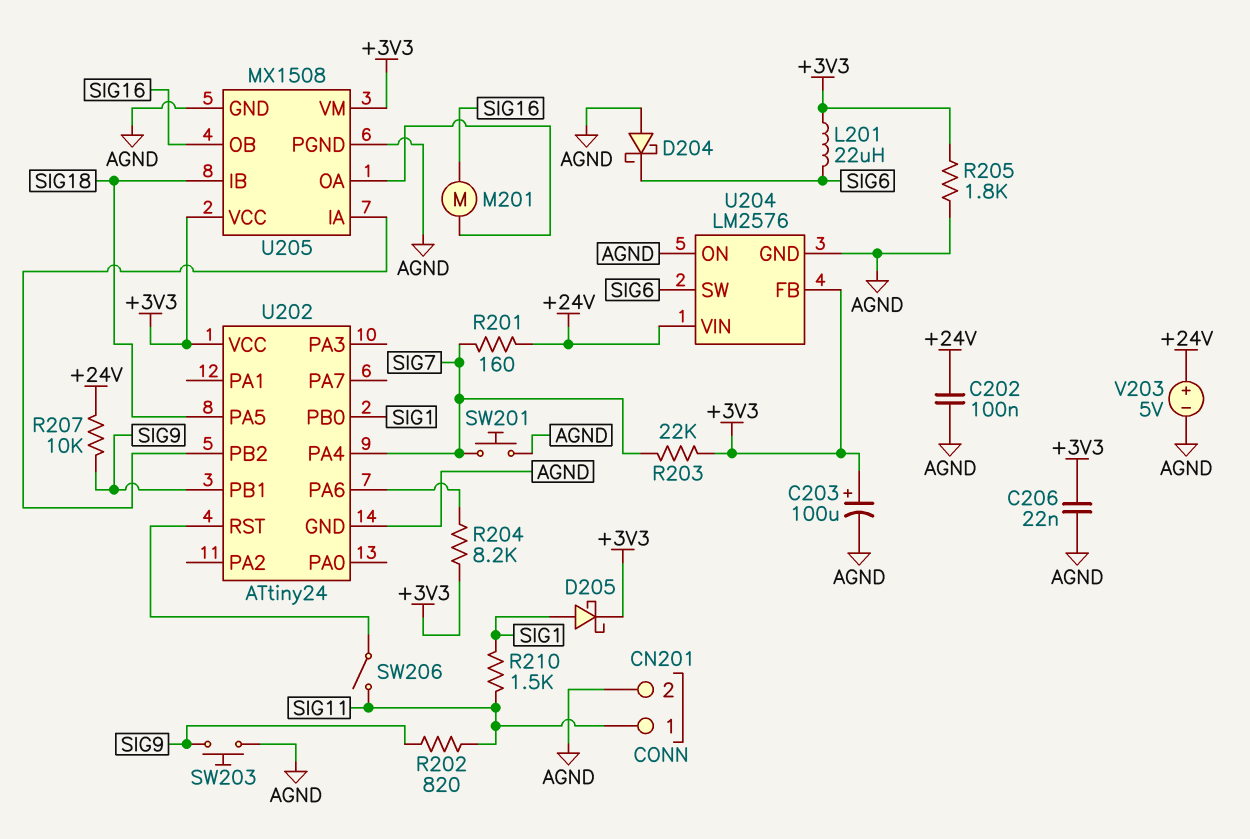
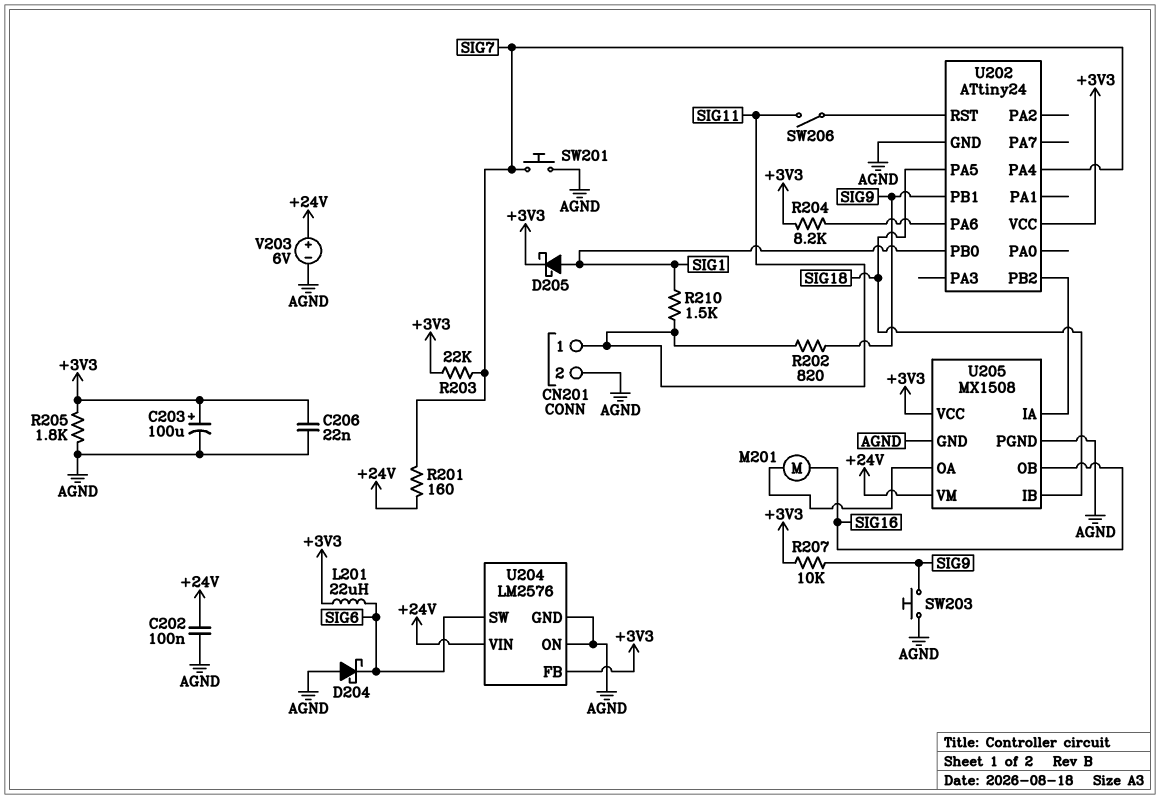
R207: 10k (+24V, SIG9) -> 10k (+3V3, SIG9)
U205 pin VM: +3V3 -> +24V
V203: 5V (plus +24V, minus AGND) -> 6V (plus +24V, minus AGND)

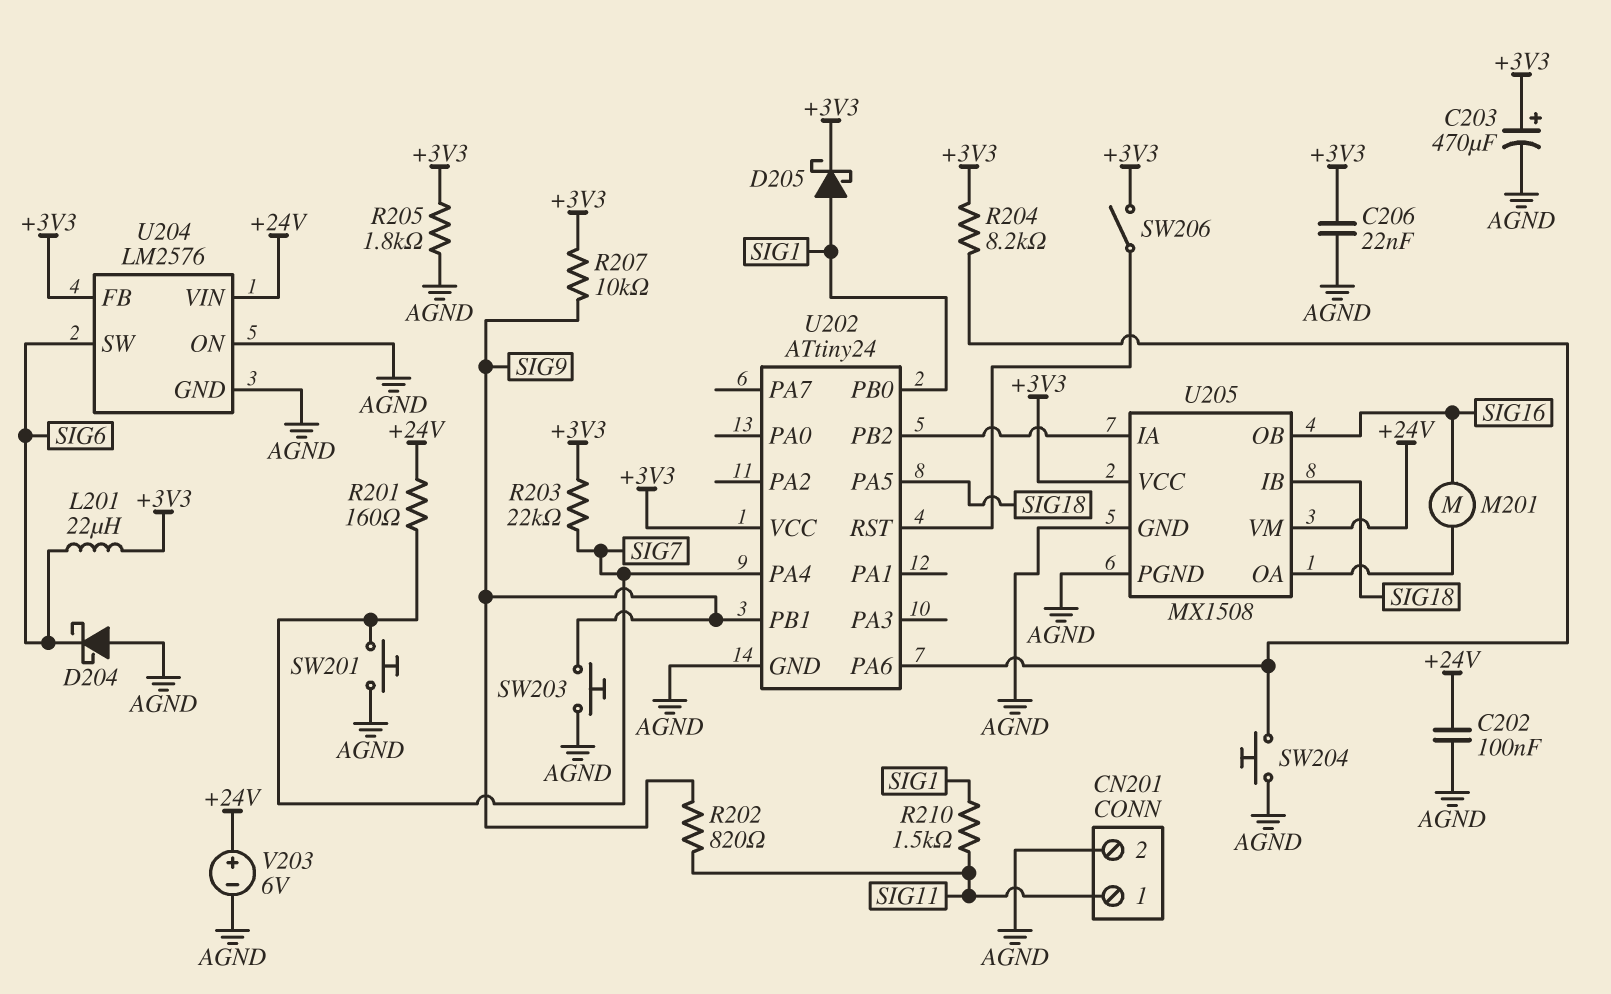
C203: 100uF (plus +3V3, minus AGND) -> 470uF (plus +3V3, minus AGND)
SW204: none -> button (AGND, U202/PA6)
SW206: switch (SIG11, U202/RST) -> switch (+3V3, U202/RST)

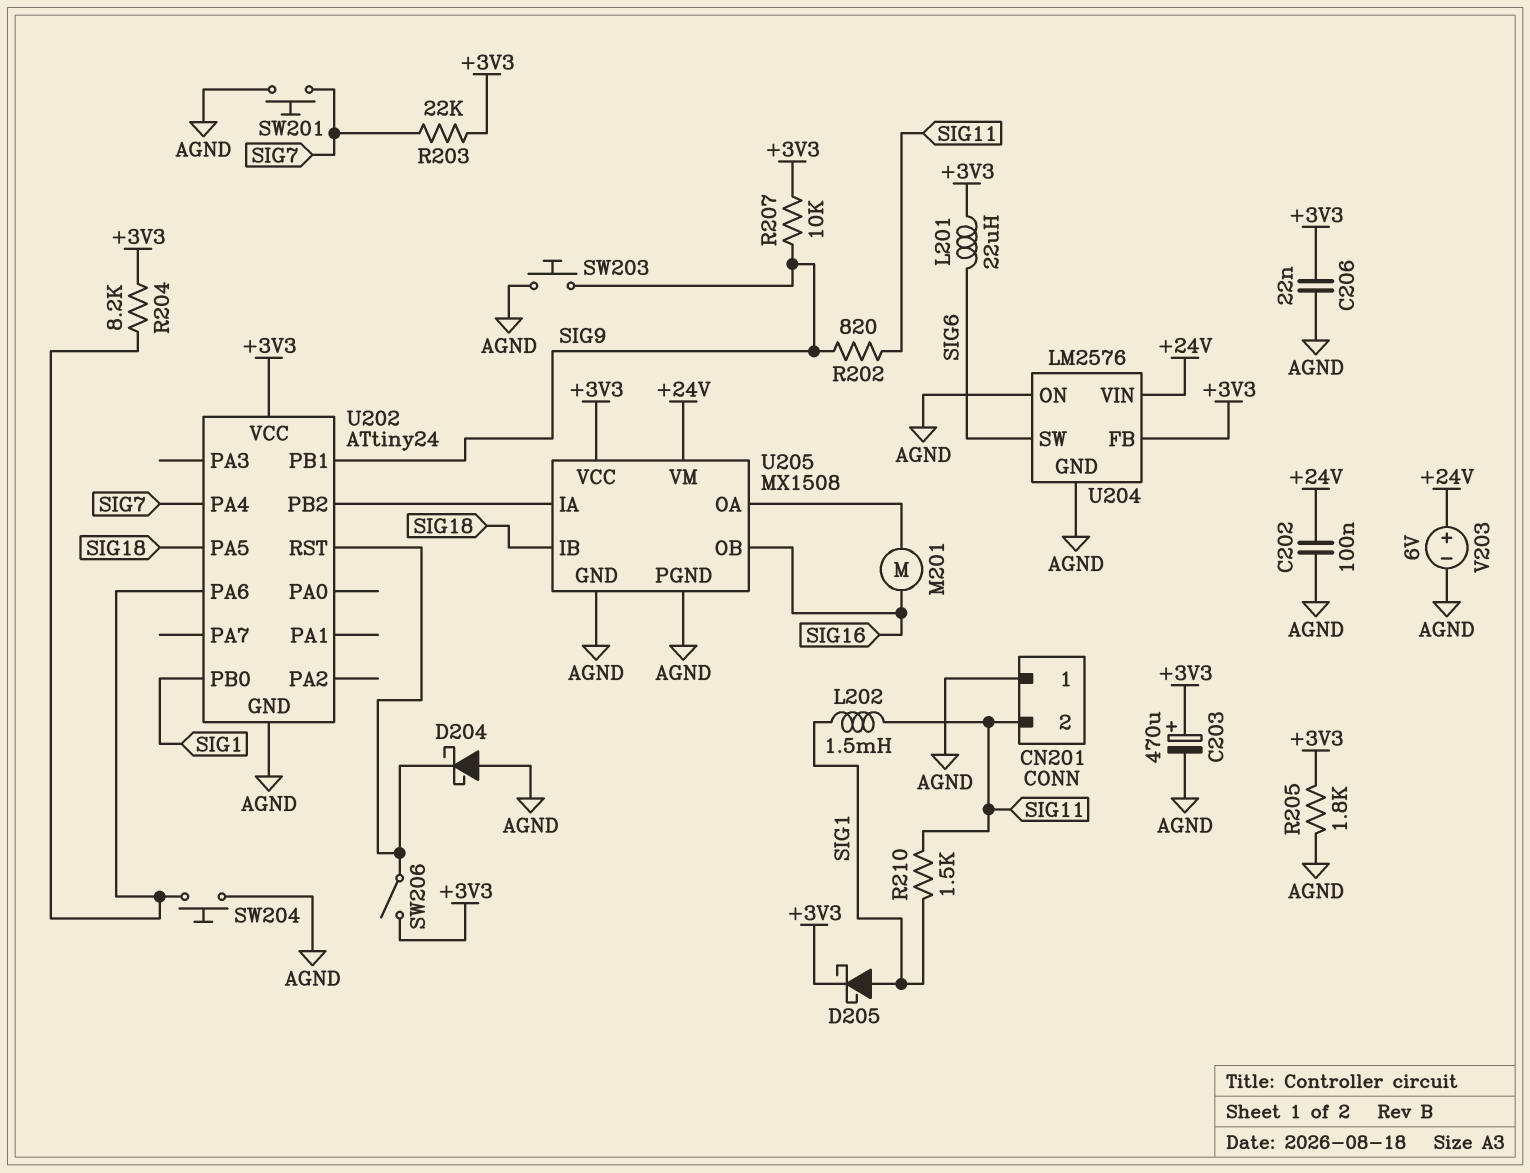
CN201 pin 1: SIG11 -> AGND
CN201 pin 2: AGND -> SIG11
D204: schottky (A AGND, K SIG6) -> schottky (A AGND, K U202/RST)
L202: none -> 1.5mH (SIG1, SIG11)
R201: 160 (+24V, SIG7) -> none

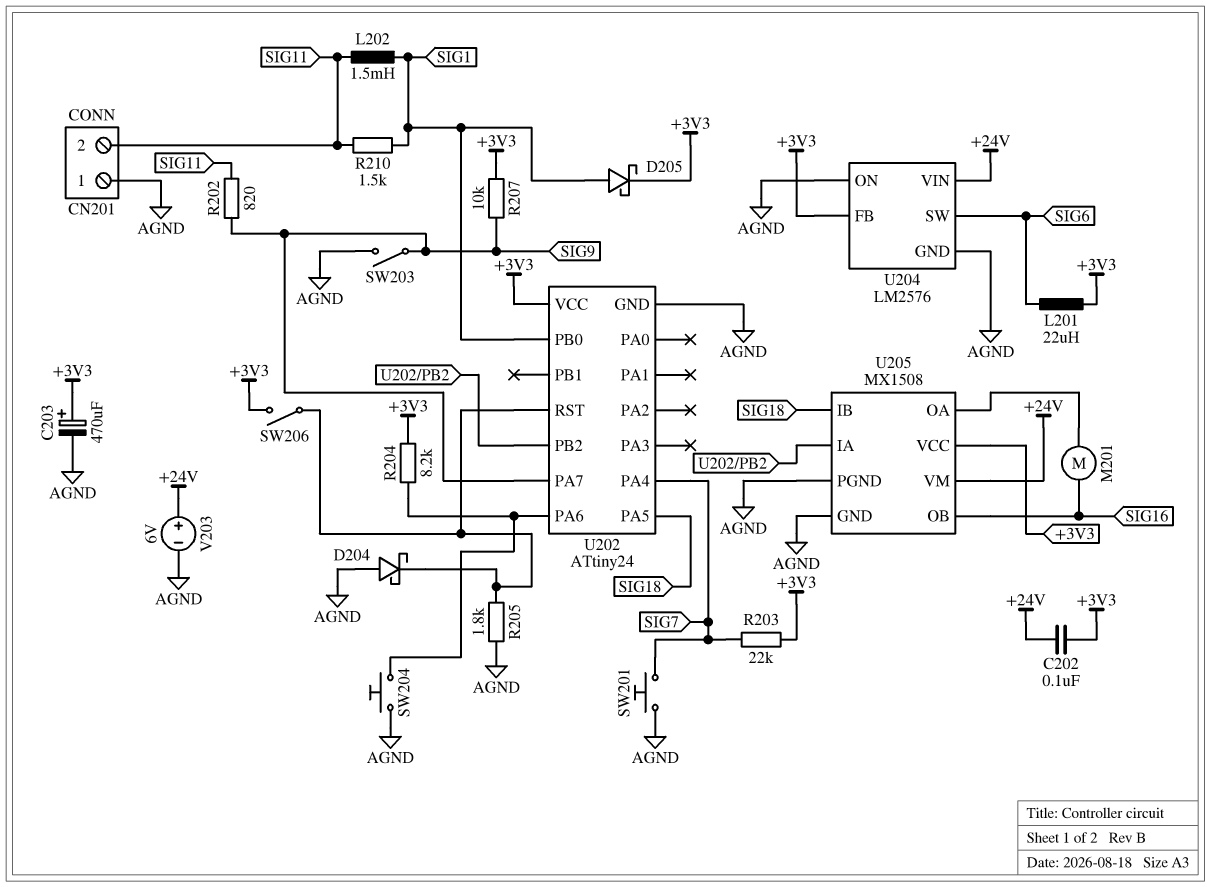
C202: 100nF (+24V, AGND) -> 100nF (+3V3, +24V)
C206: 22nF (+3V3, AGND) -> none
R205: 1.8k (+3V3, AGND) -> 1.8k (AGND, U202/RST)
SW203: button (AGND, SIG9) -> switch (AGND, SIG9)
U202 pin PA7: none -> SIG9
U202 pin PB1: SIG9 -> none

